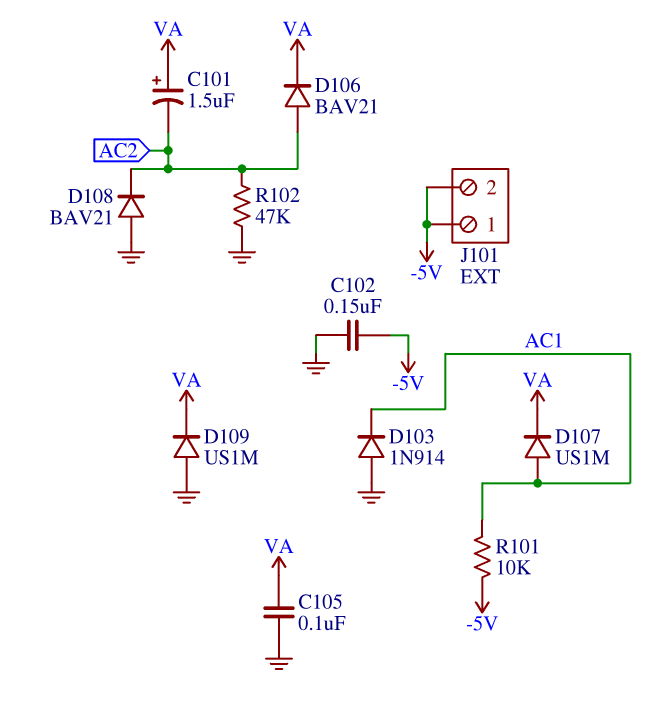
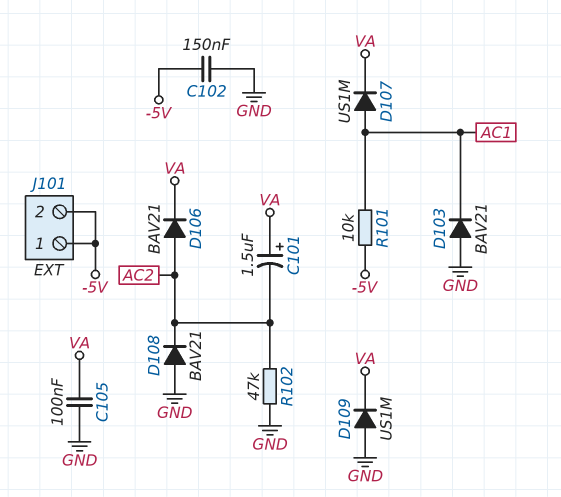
D103: diode 1N914 (A GND, K AC1) -> diode BAV21 (A GND, K AC1)

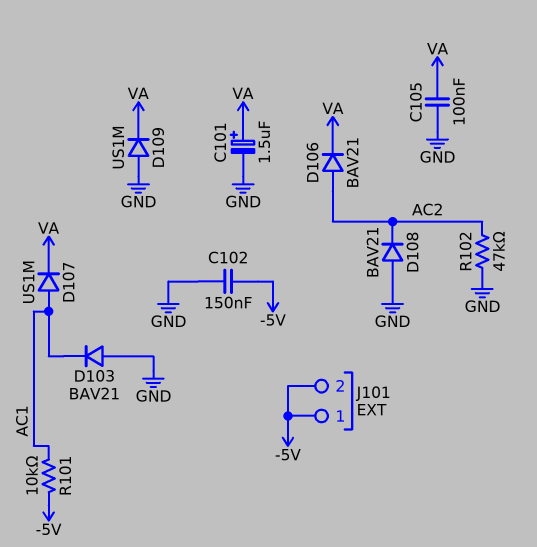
C101: 1.5uF (plus VA, minus AC2) -> 1.5uF (plus VA, minus GND)

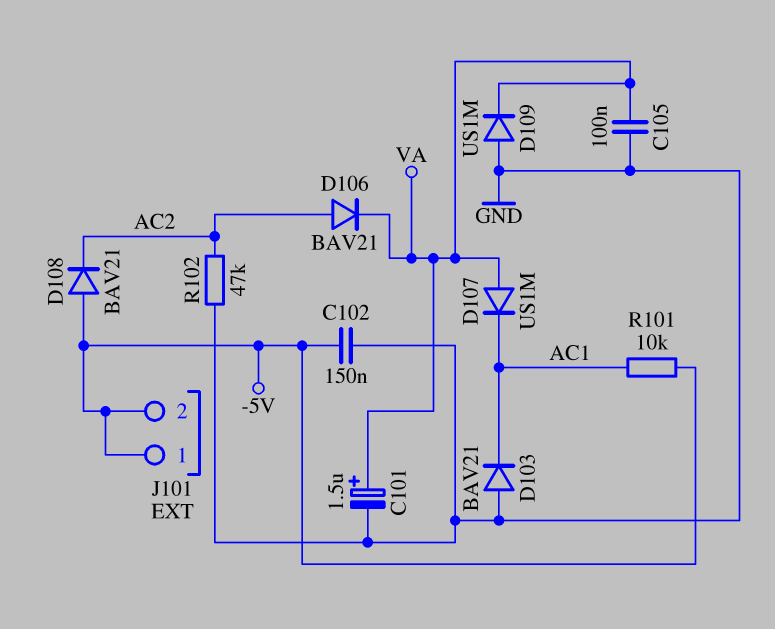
D107: diode US1M (A AC1, K VA) -> diode US1M (A VA, K AC1)
D108: diode BAV21 (A GND, K AC2) -> diode BAV21 (A -5V, K AC2)

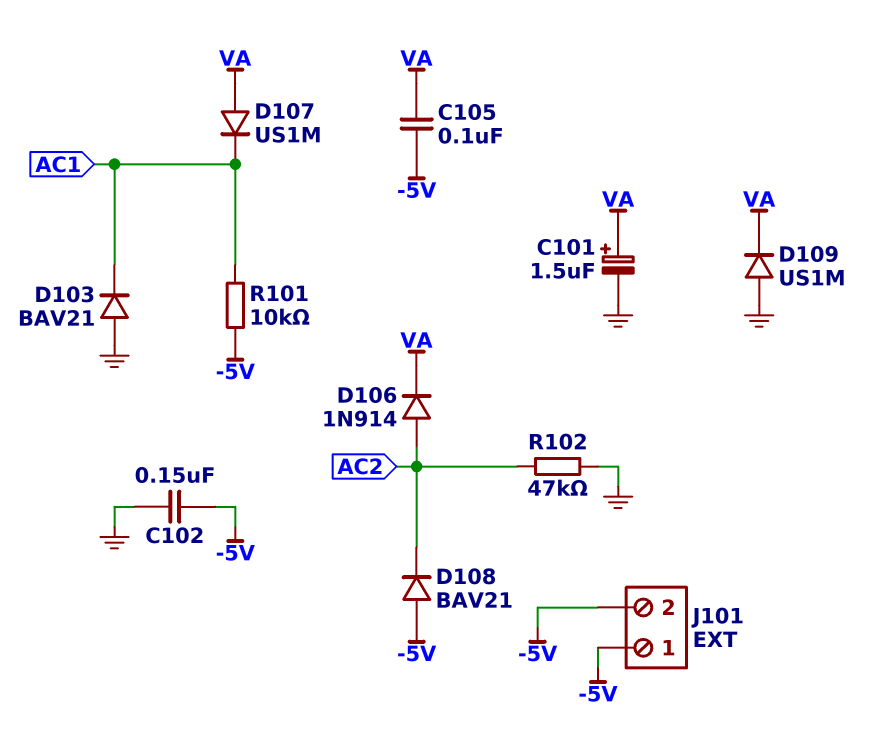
C105: 100nF (GND, VA) -> 100nF (-5V, VA)
D106: diode BAV21 (A AC2, K VA) -> diode 1N914 (A AC2, K VA)

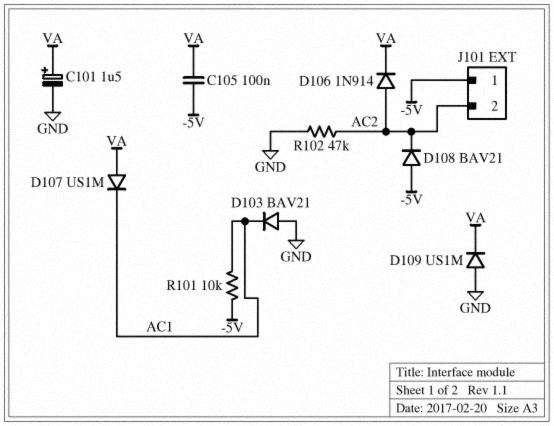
C102: 150nF (-5V, GND) -> none
J101 pin 2: -5V -> AC2

